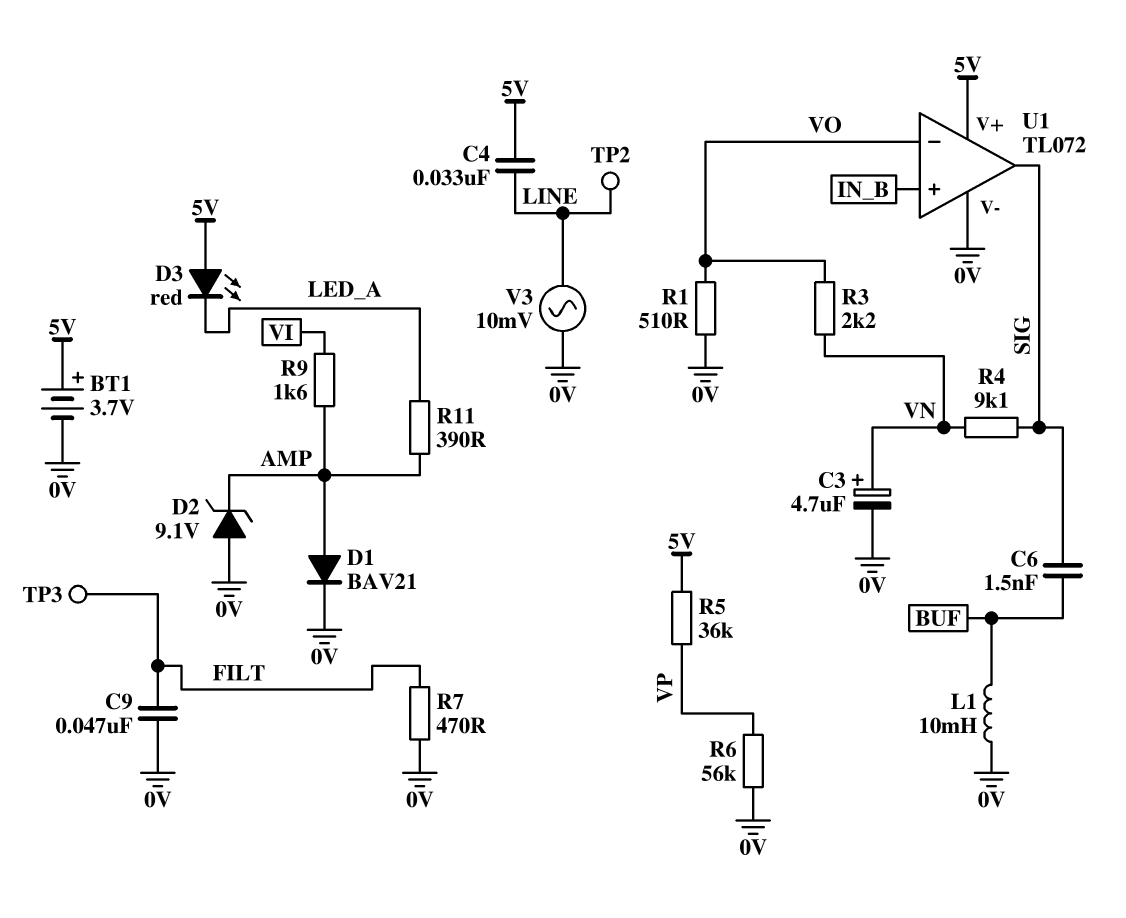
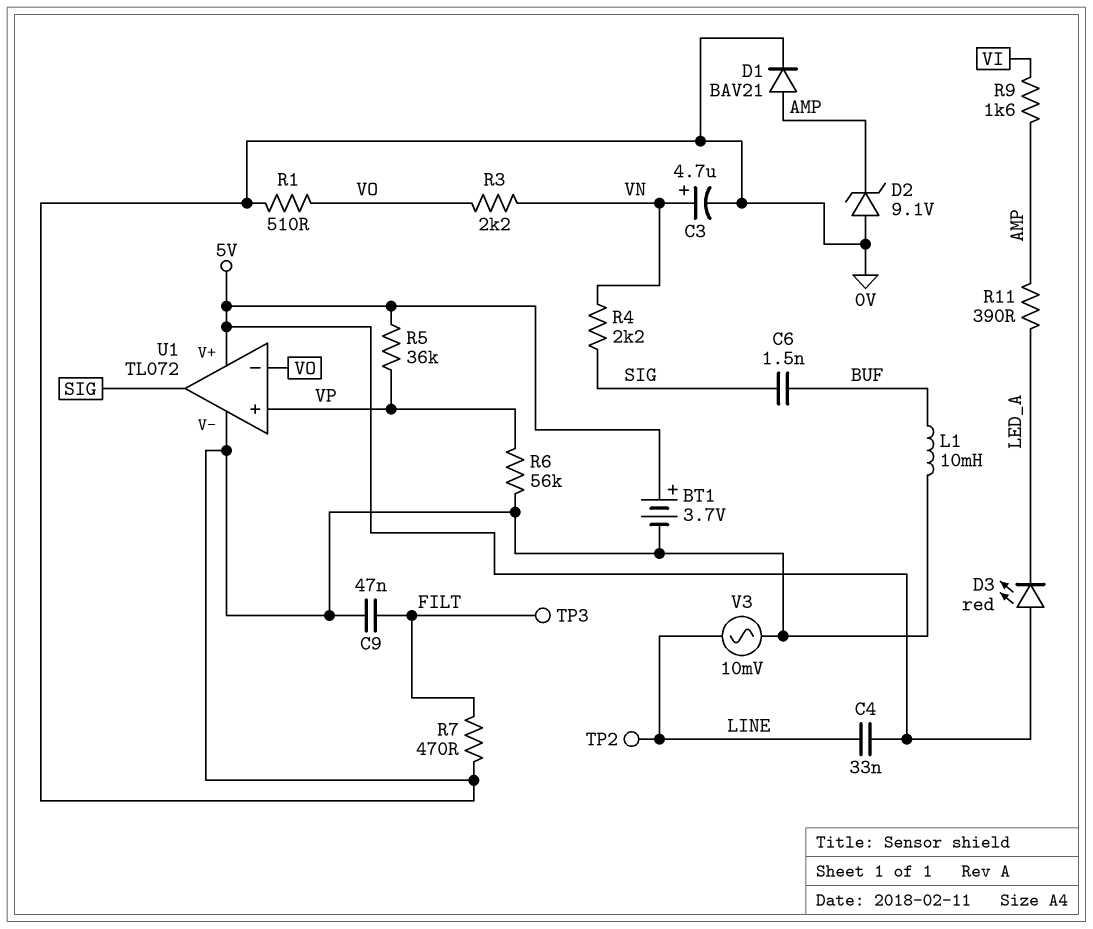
R4: 9.1k (SIG, VN) -> 2.2k (SIG, VN)
U1 pin in+: IN_B -> VP

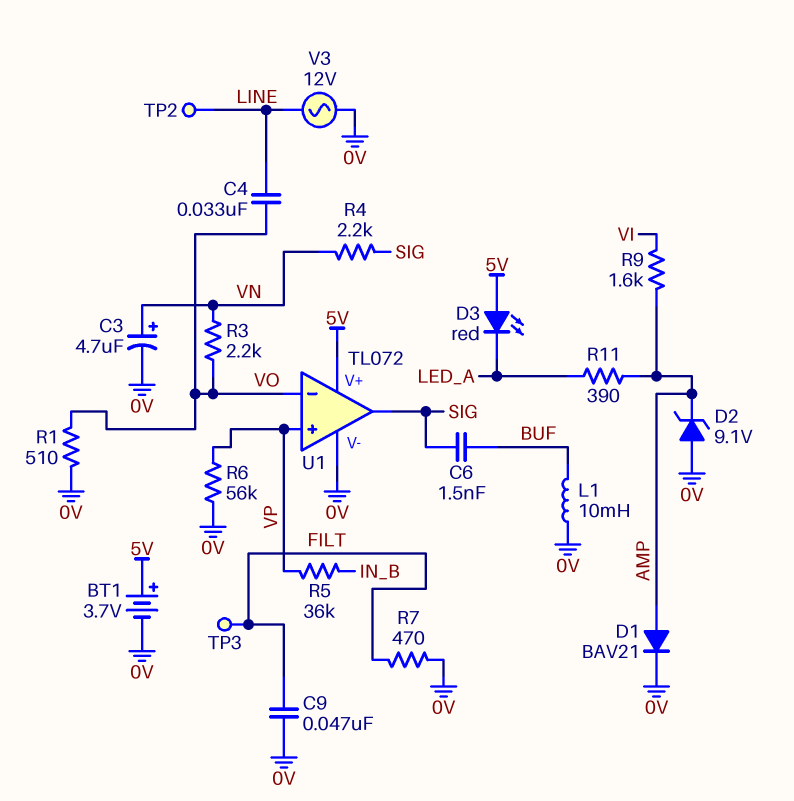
C4: 33nF (5V, LINE) -> 33nF (LINE, VO)
R5: 36k (5V, VP) -> 36k (IN_B, VP)
V3: AC 10mV (0V, LINE) -> AC 12V (0V, LINE)

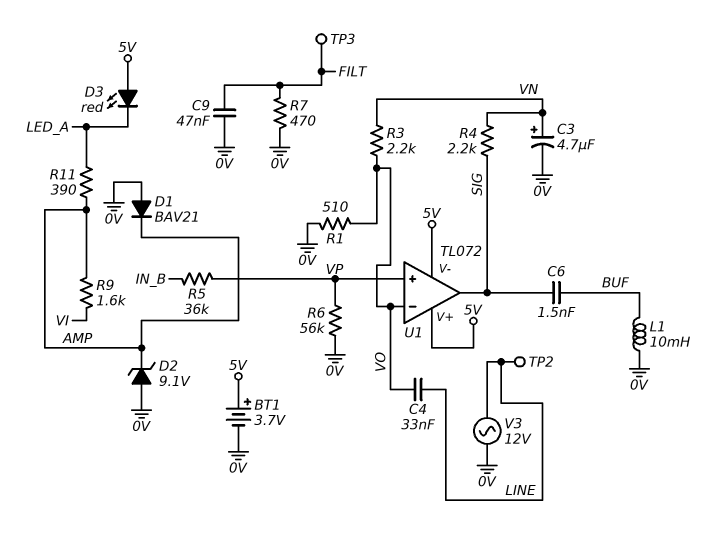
D1: diode BAV21 (A AMP, K 0V) -> diode BAV21 (A 0V, K AMP)
U1 pin V-: 0V -> 5V

